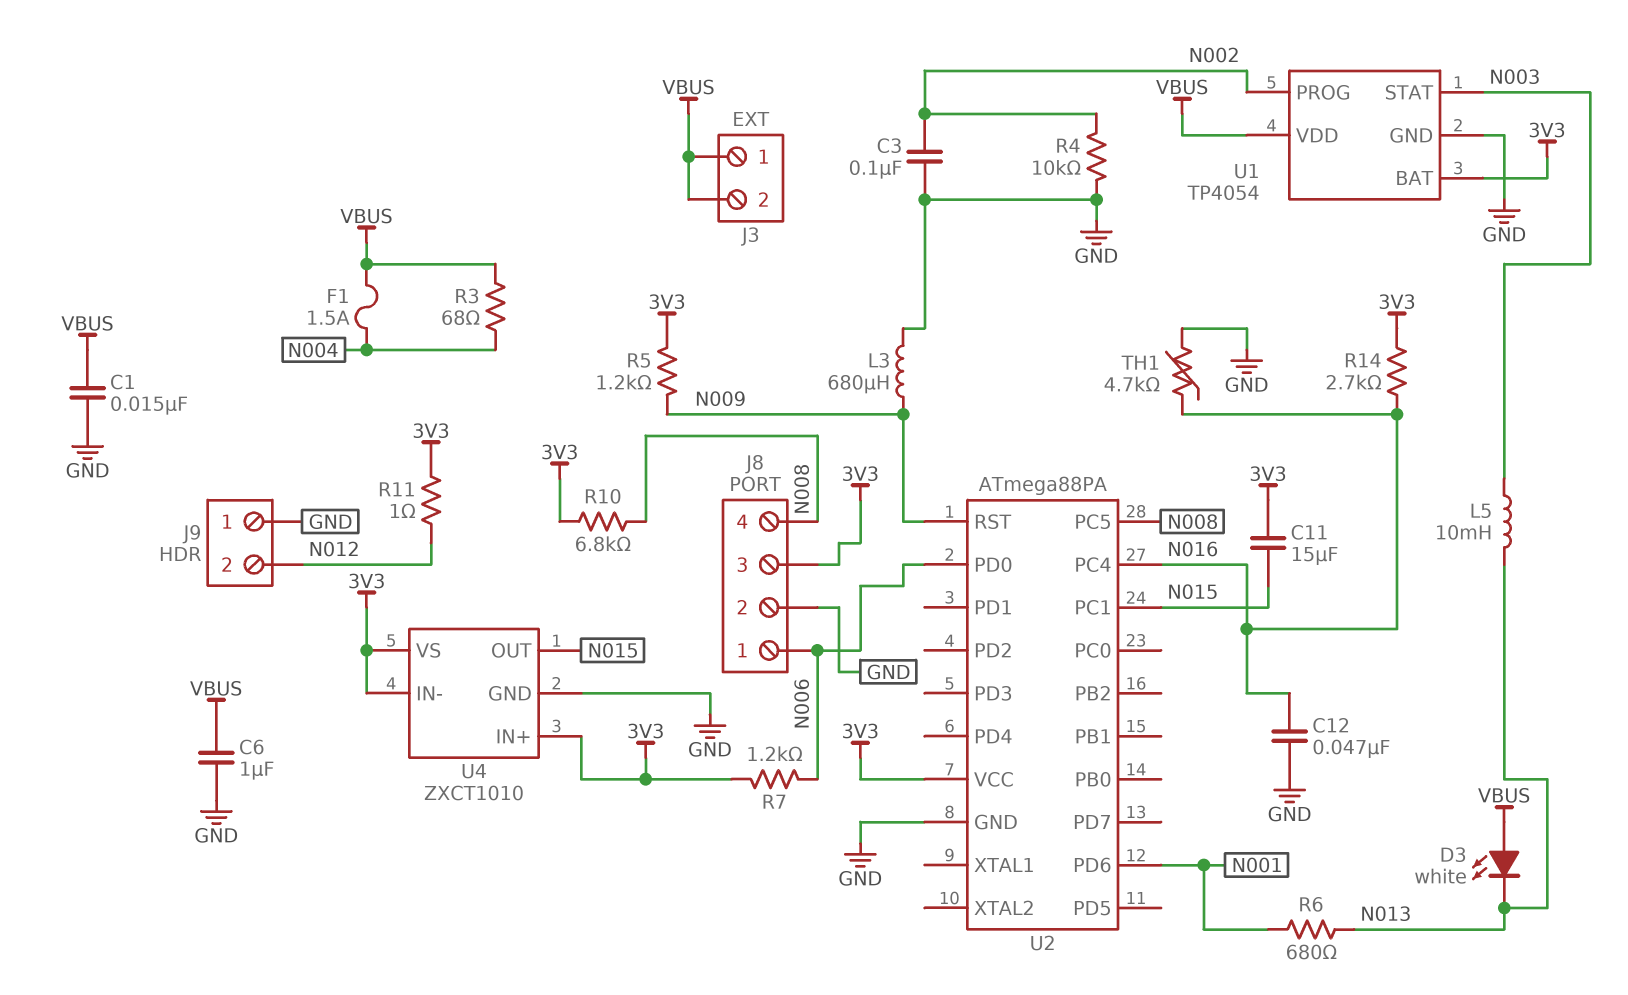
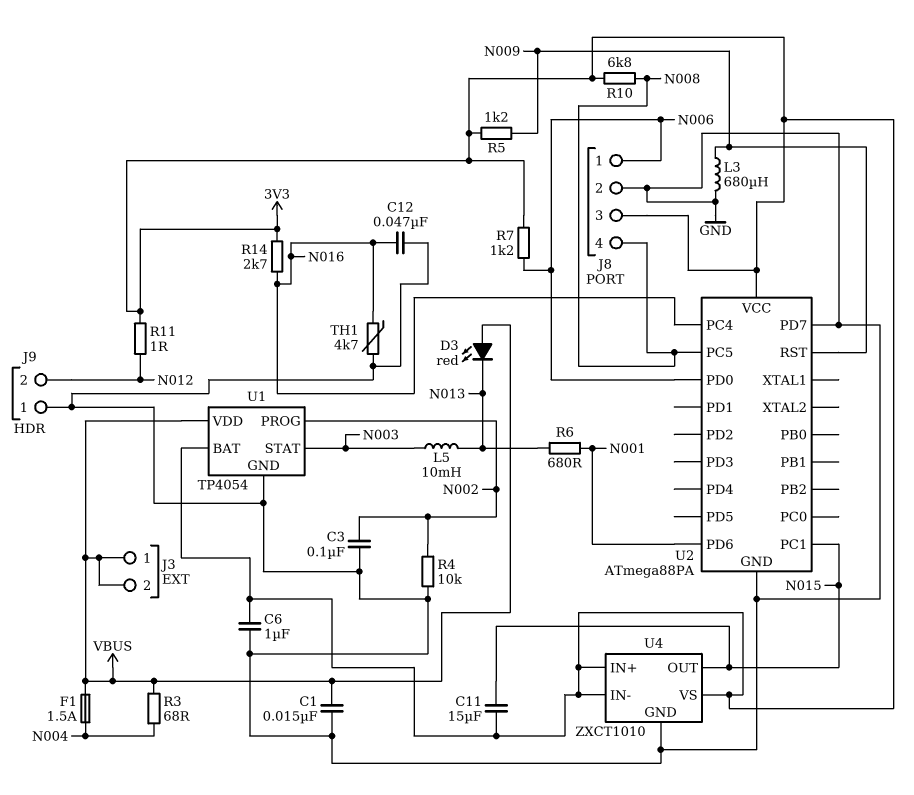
C6: 1uF (GND, VBUS) -> 1uF (3V3, GND)
D3: LED white (A VBUS, K N013) -> LED red (A VBUS, K N013)
U2 pin PD7: none -> GND

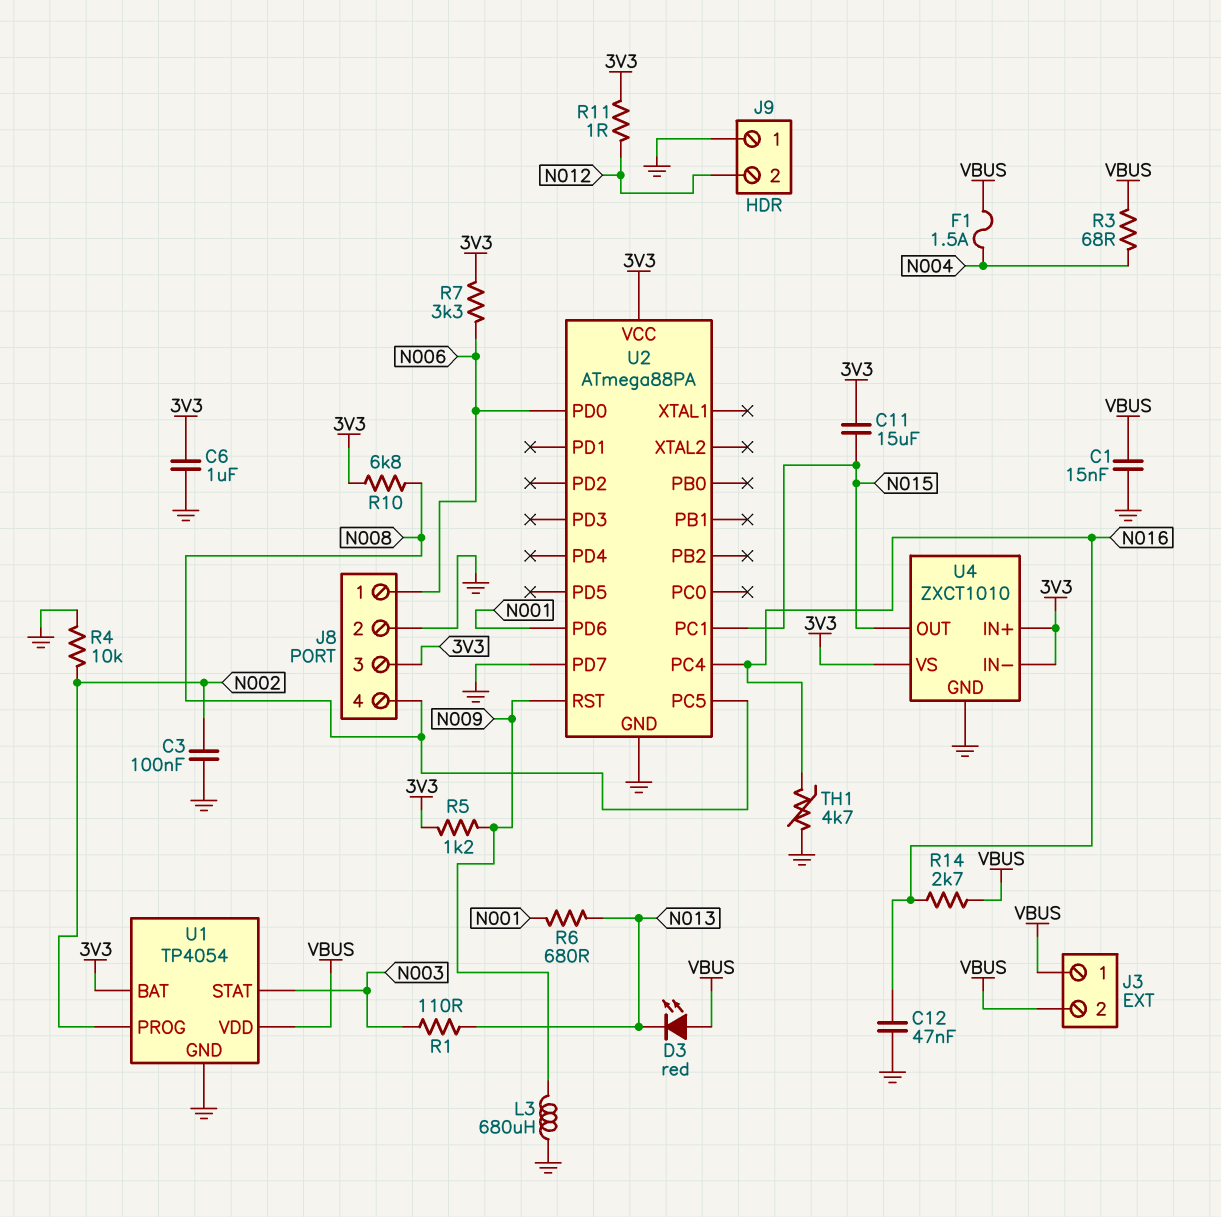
L5: 10mH (N003, N013) -> none
R1: none -> 110 (N003, N013)
R7: 1.2k (3V3, N006) -> 3.3k (3V3, N006)
R14: 2.7k (3V3, N016) -> 2.7k (N016, VBUS)

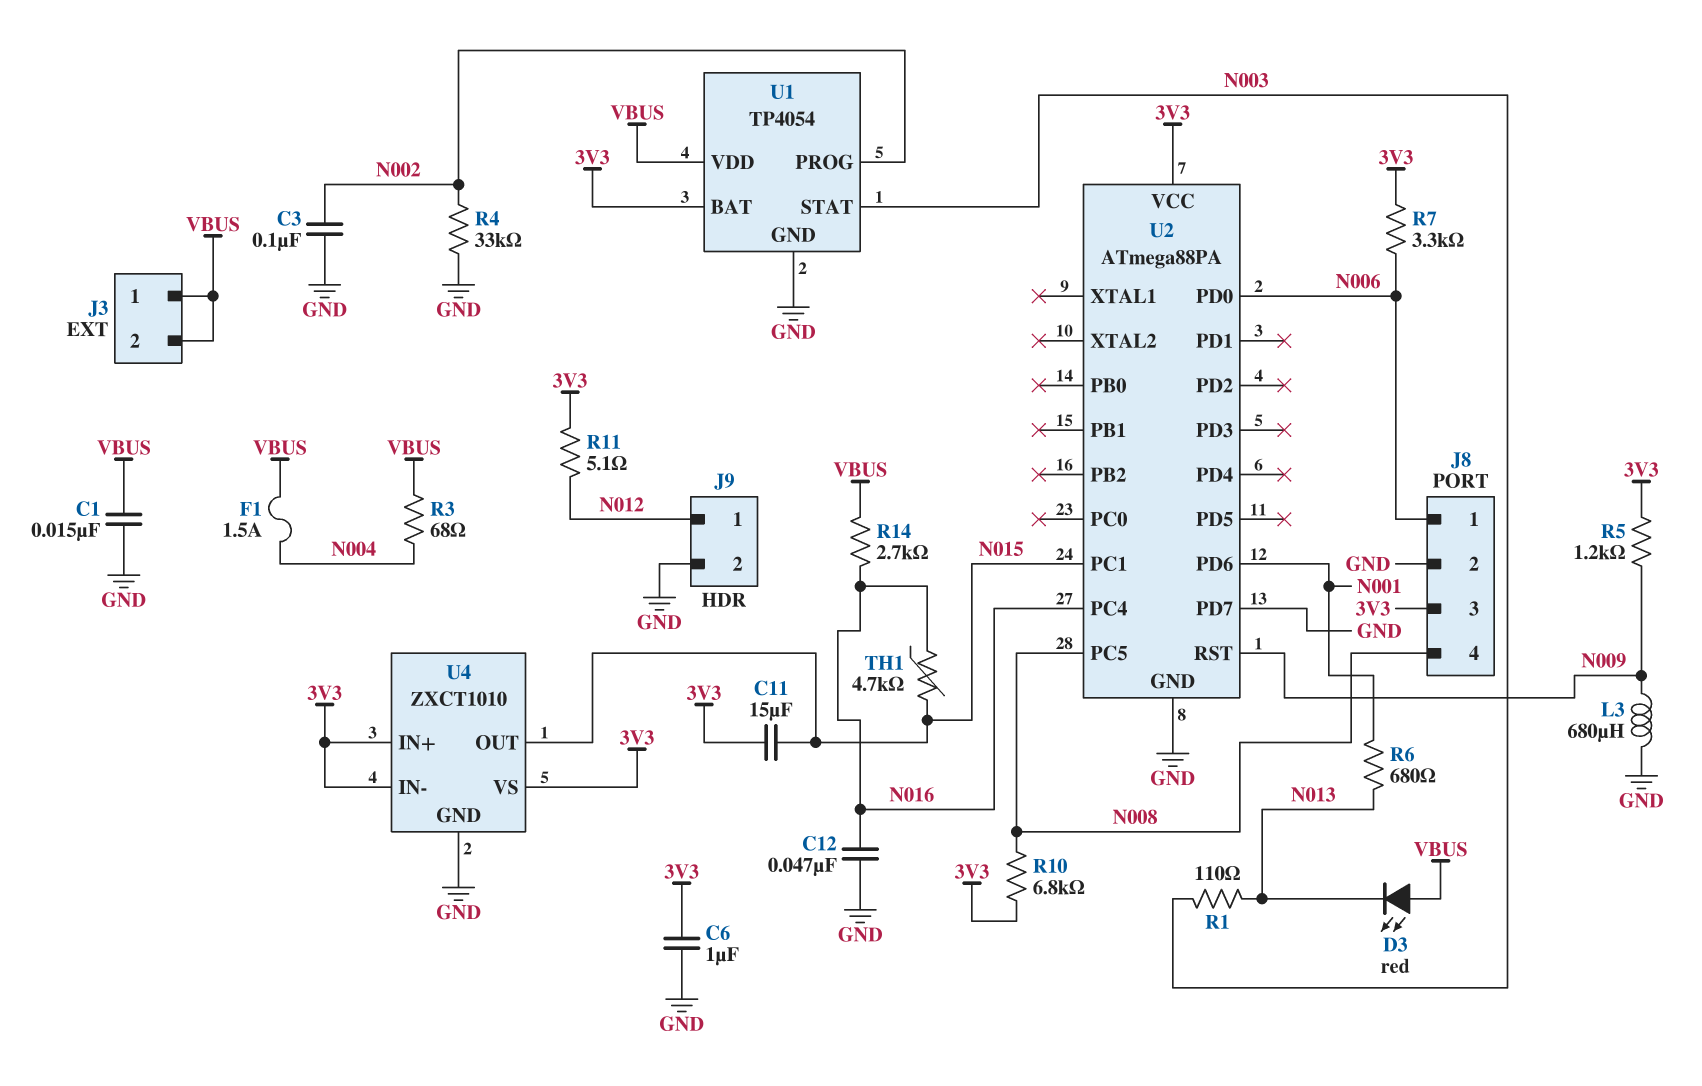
J9 pin 1: GND -> N012
J9 pin 2: N012 -> GND
R4: 10k (GND, N002) -> 33k (GND, N002)
R11: 1 (3V3, N012) -> 5.1 (3V3, N012)
TH1: 4.7k (GND, N016) -> 4.7k (N015, N016)

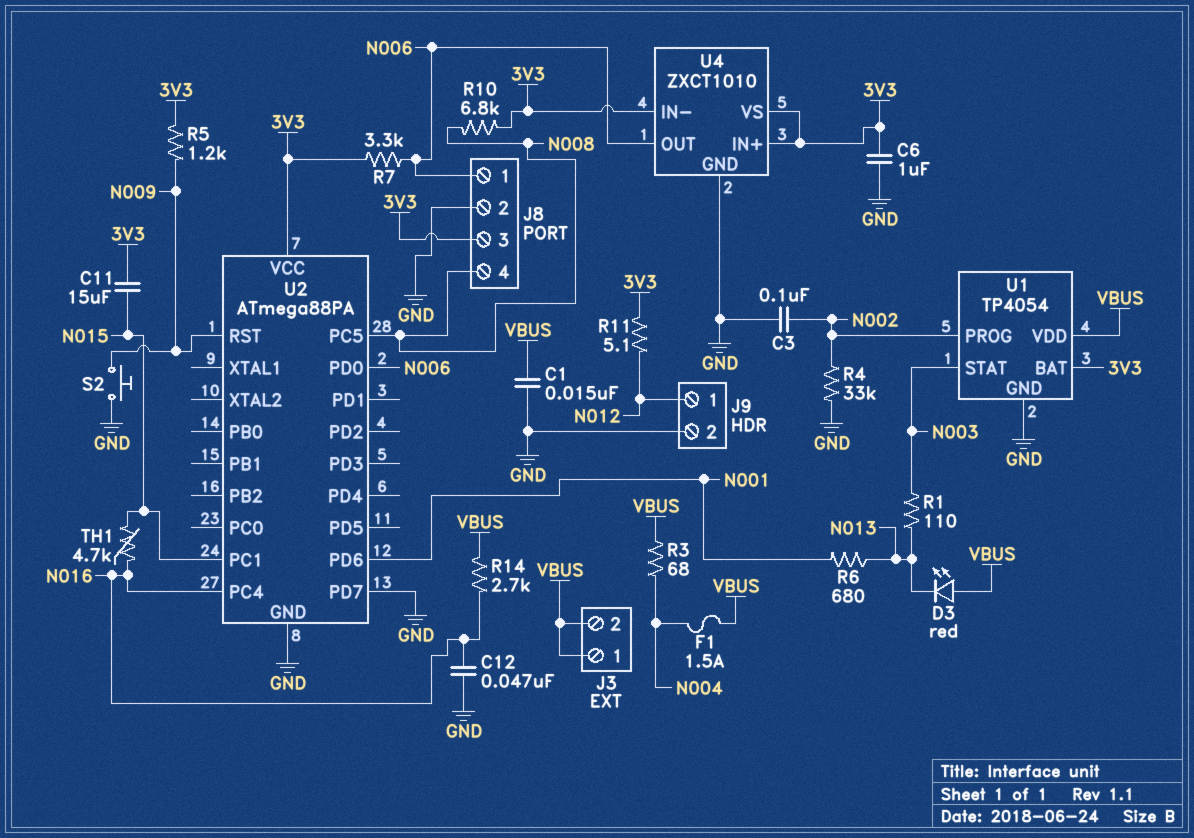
L3: 680uH (GND, N009) -> none
S2: none -> button (GND, N009)
U4 pin OUT: N015 -> N006

